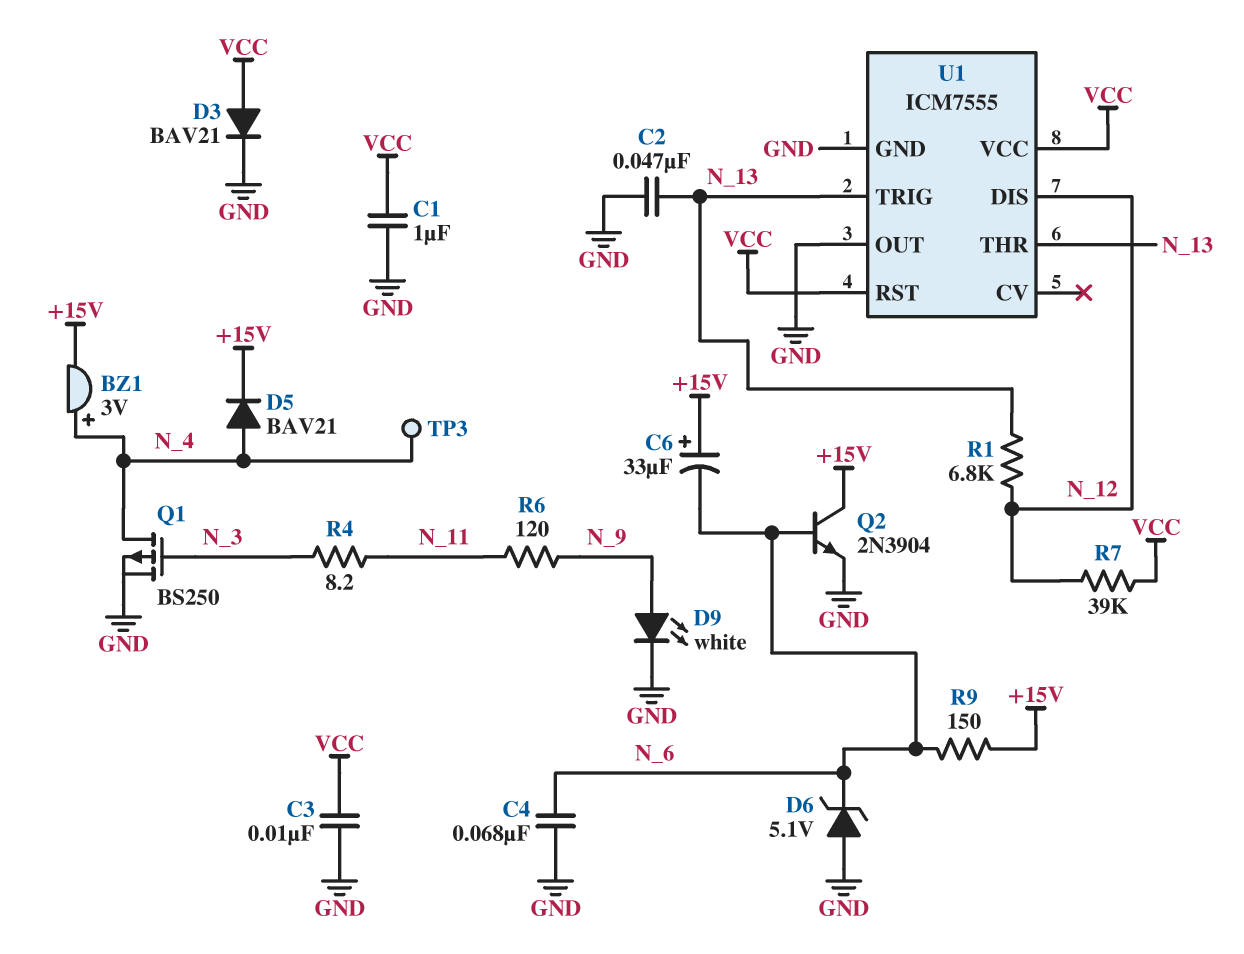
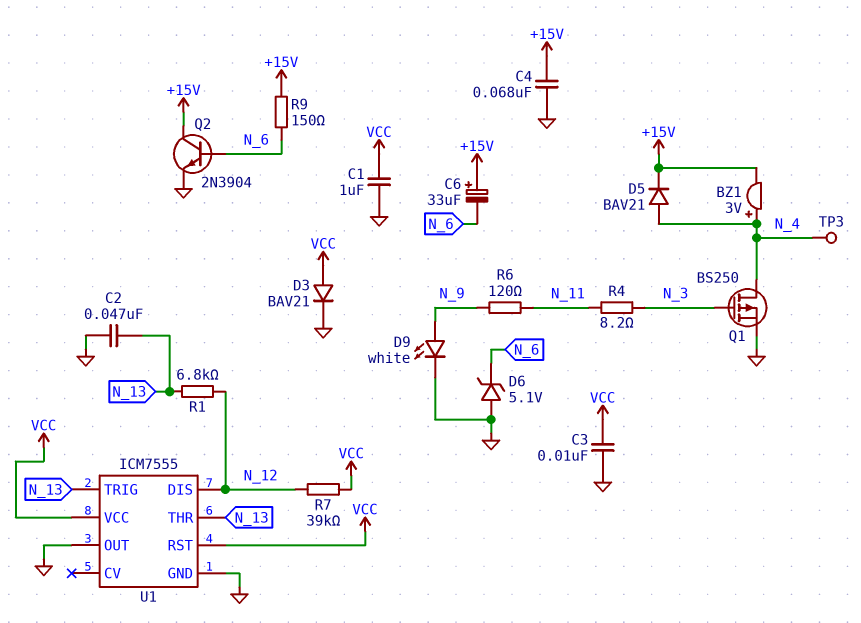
C4: 68nF (GND, N_6) -> 68nF (+15V, GND)

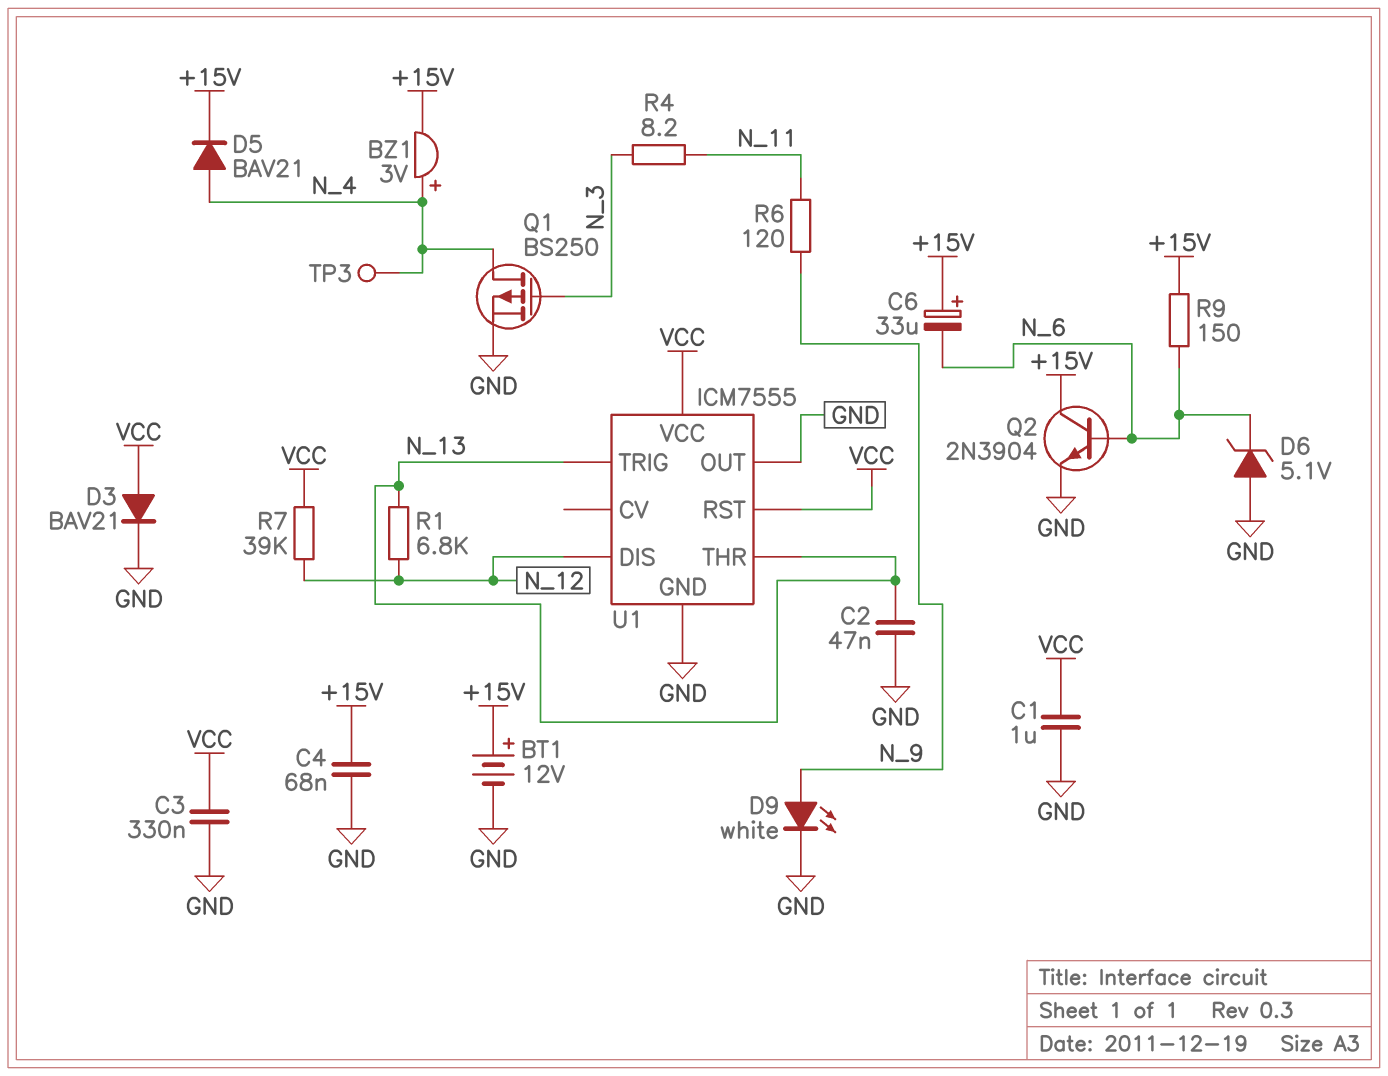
BT1: none -> 12V (plus +15V, minus GND)
C3: 10nF (GND, VCC) -> 330nF (GND, VCC)

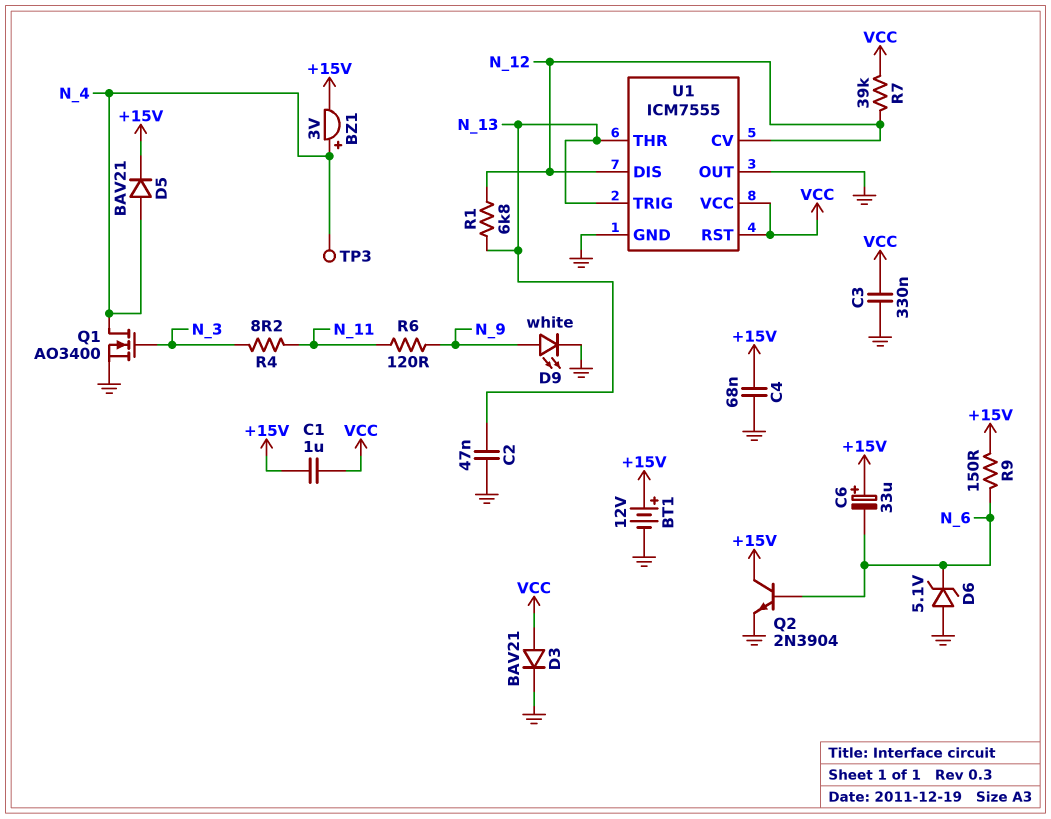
C1: 1uF (GND, VCC) -> 1uF (+15V, VCC)
Q1: PMOS BS250 (G N_3, D N_4, S GND) -> NMOS AO3400 (G N_3, D N_4, S GND)
U1 pin CV: none -> N_12

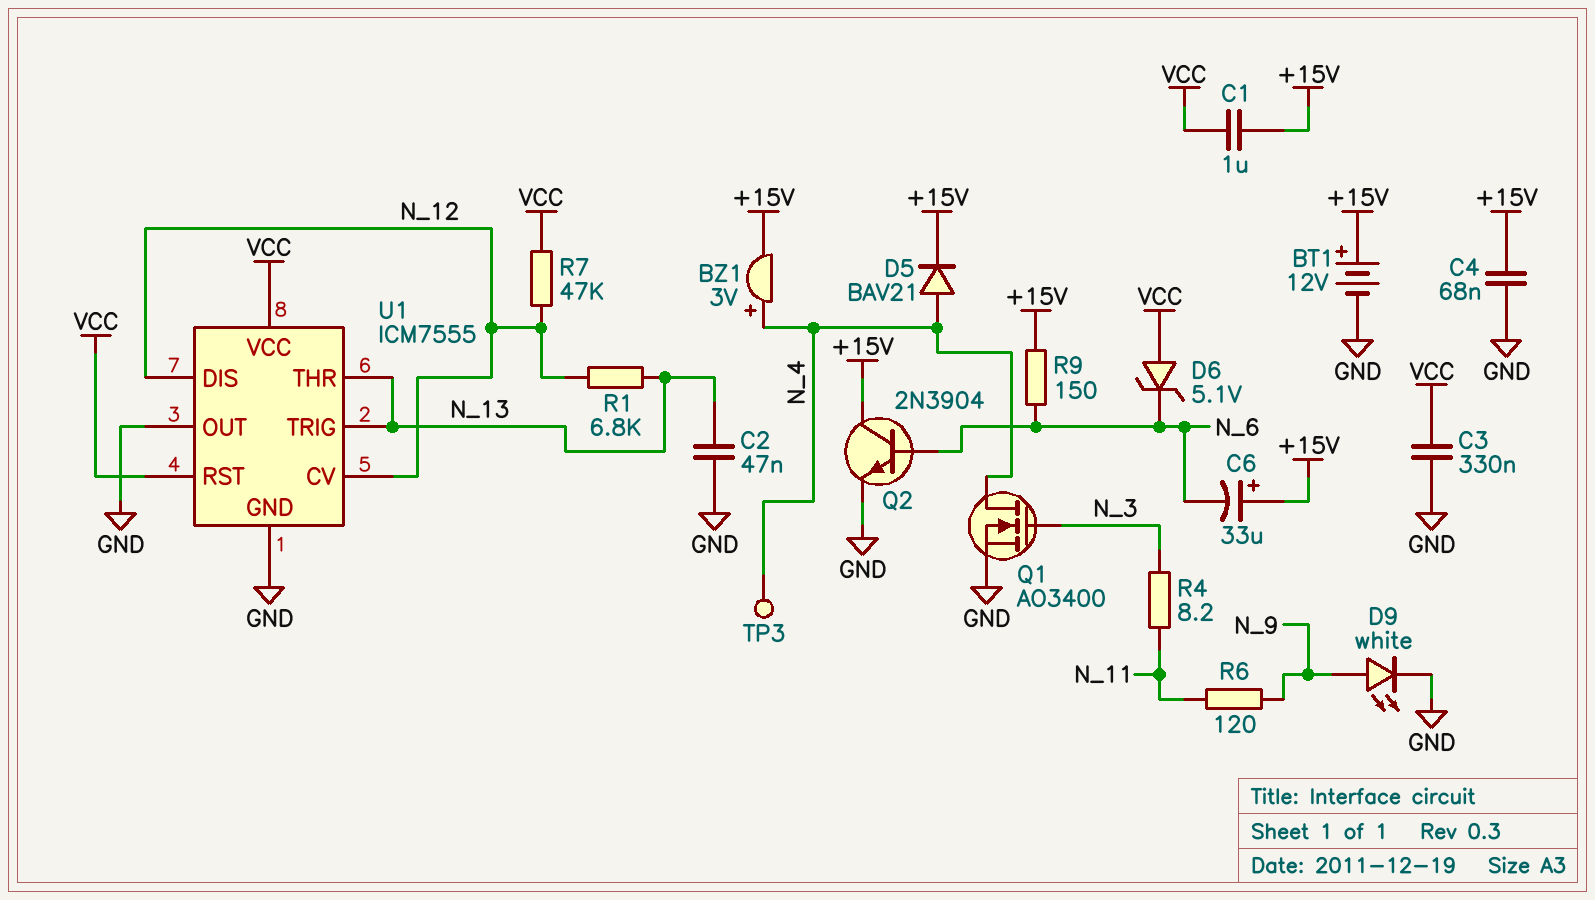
D3: diode BAV21 (A VCC, K GND) -> none
D6: zener 5.1V (A GND, K N_6) -> zener 5.1V (A VCC, K N_6)
R7: 39k (N_12, VCC) -> 47k (N_12, VCC)

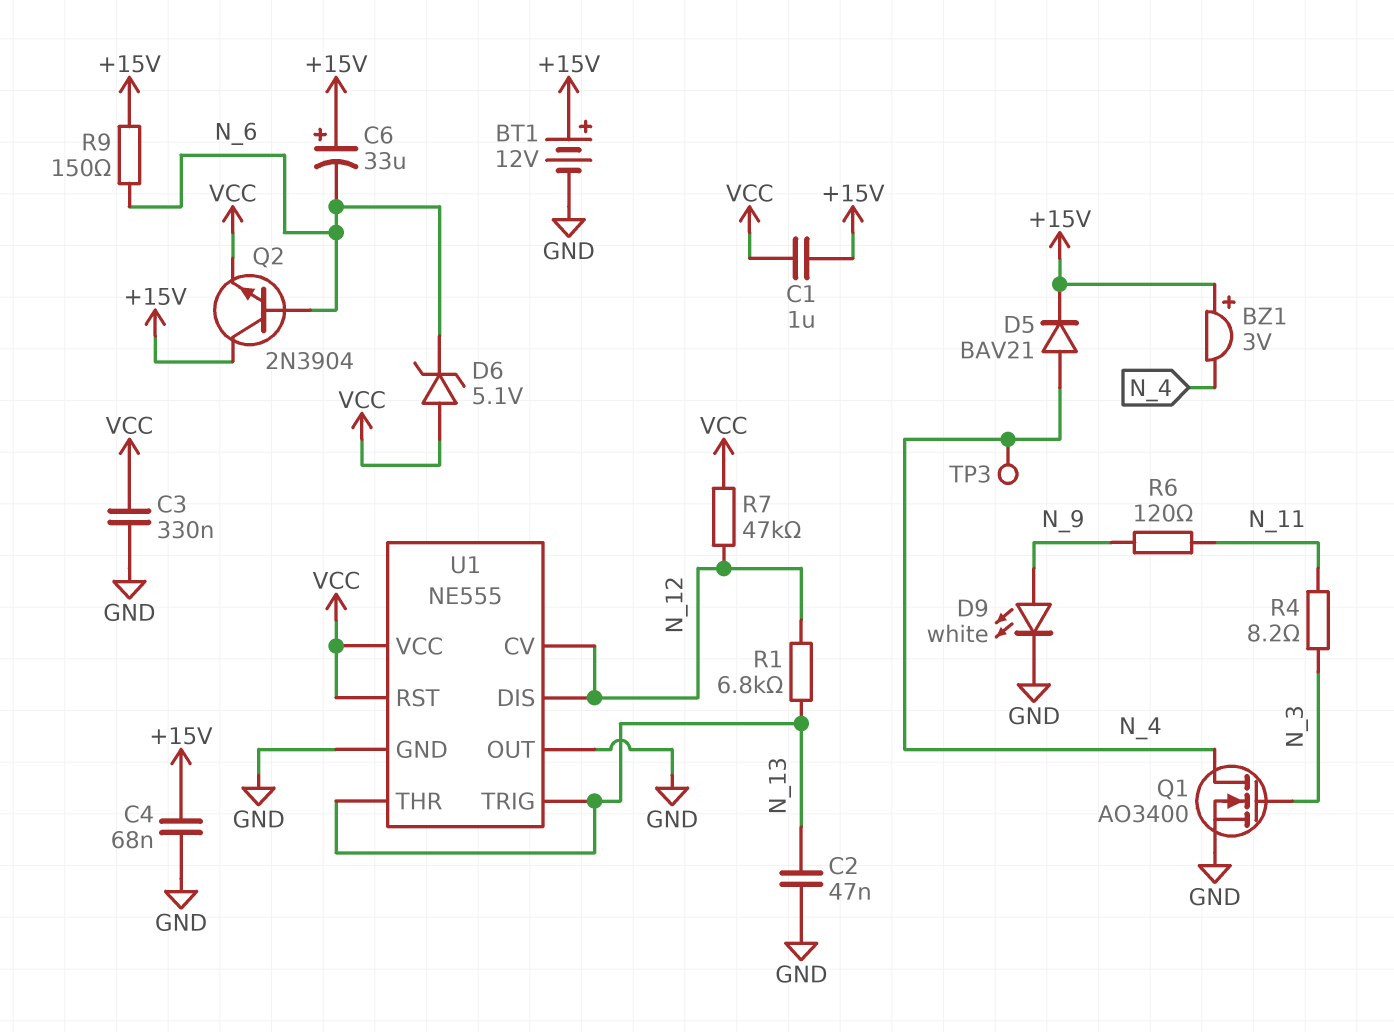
BZ1: buzzer 3V (plus N_4, minus +15V) -> buzzer 3V (plus +15V, minus N_4)
Q2: NPN 2N3904 (B N_6, C +15V, E GND) -> NPN 2N3904 (B N_6, C +15V, E VCC)
U1: ICM7555 -> NE555

